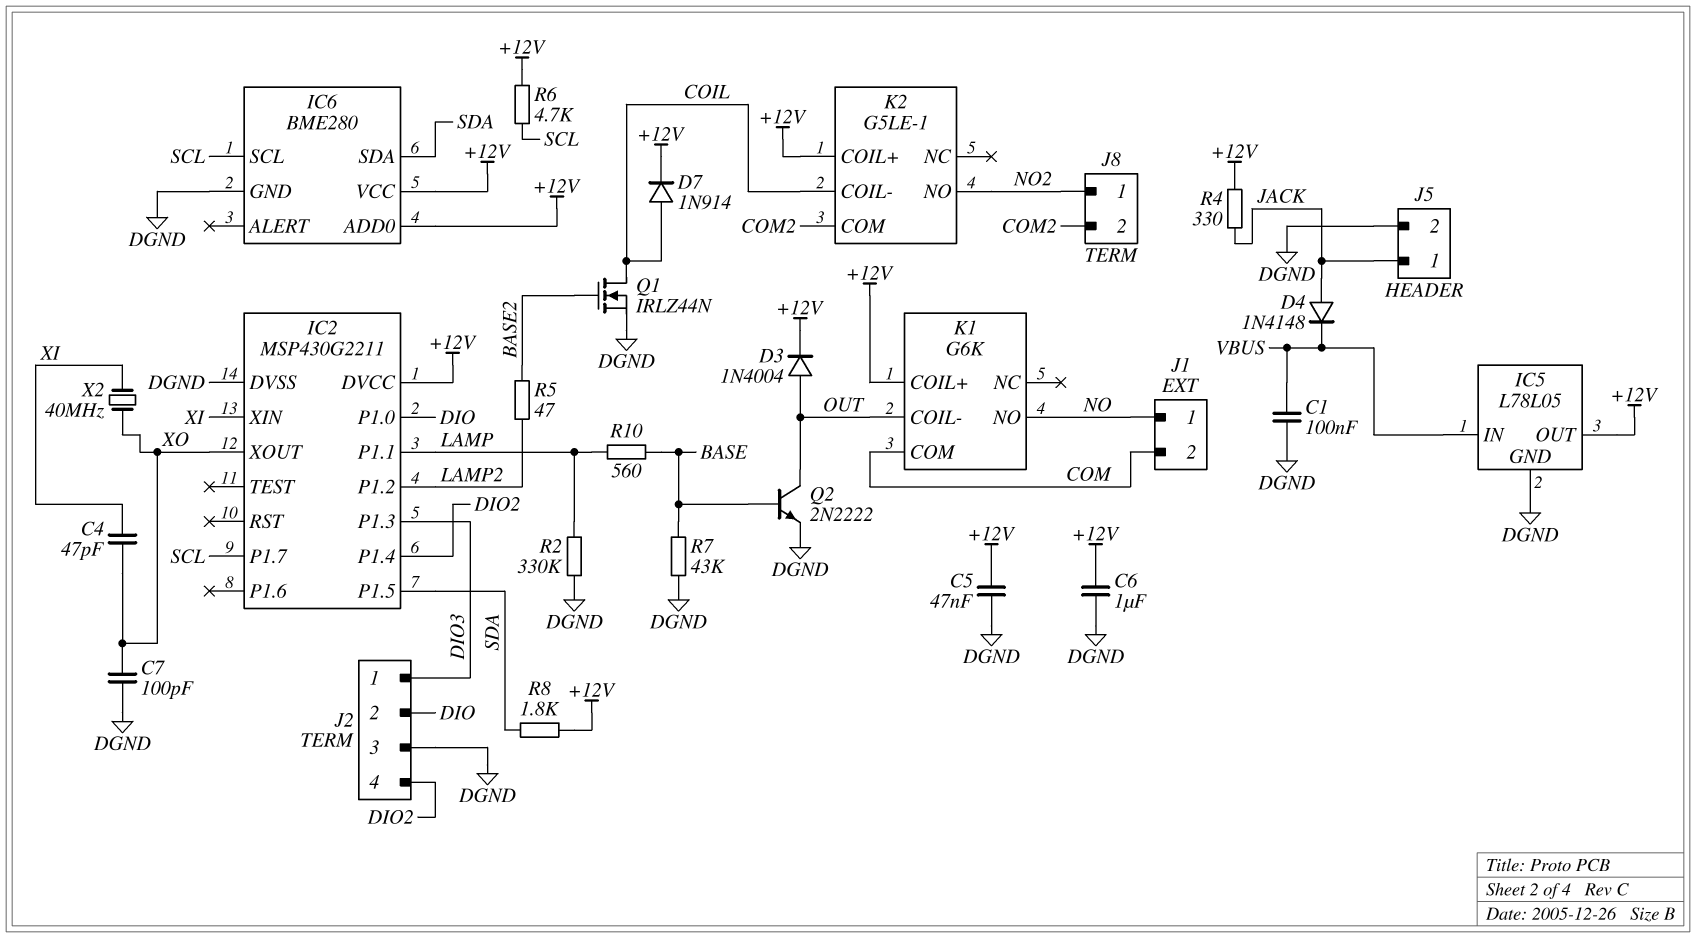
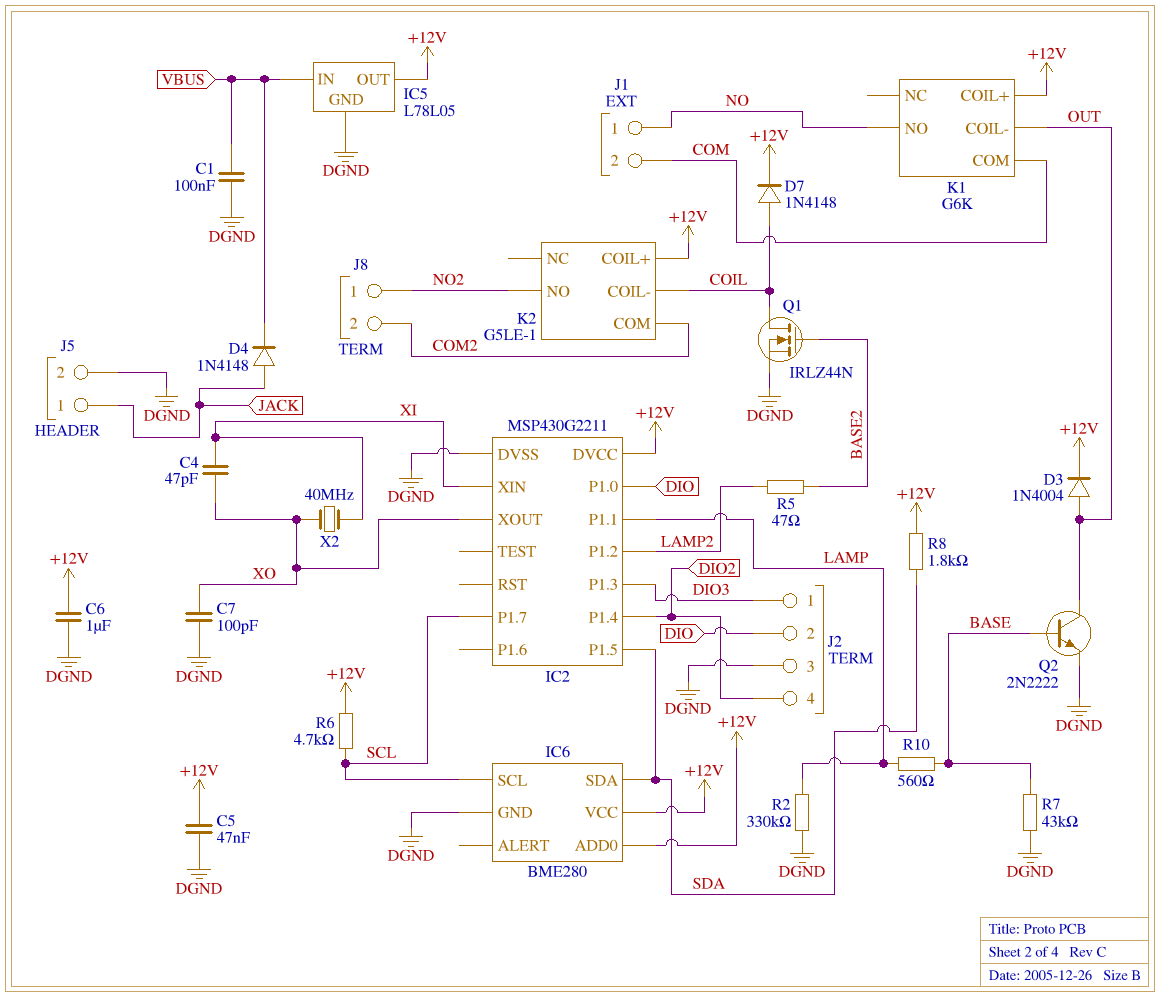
D7: diode 1N914 (A COIL, K +12V) -> diode 1N4148 (A COIL, K +12V)
R4: 330 (+12V, JACK) -> none

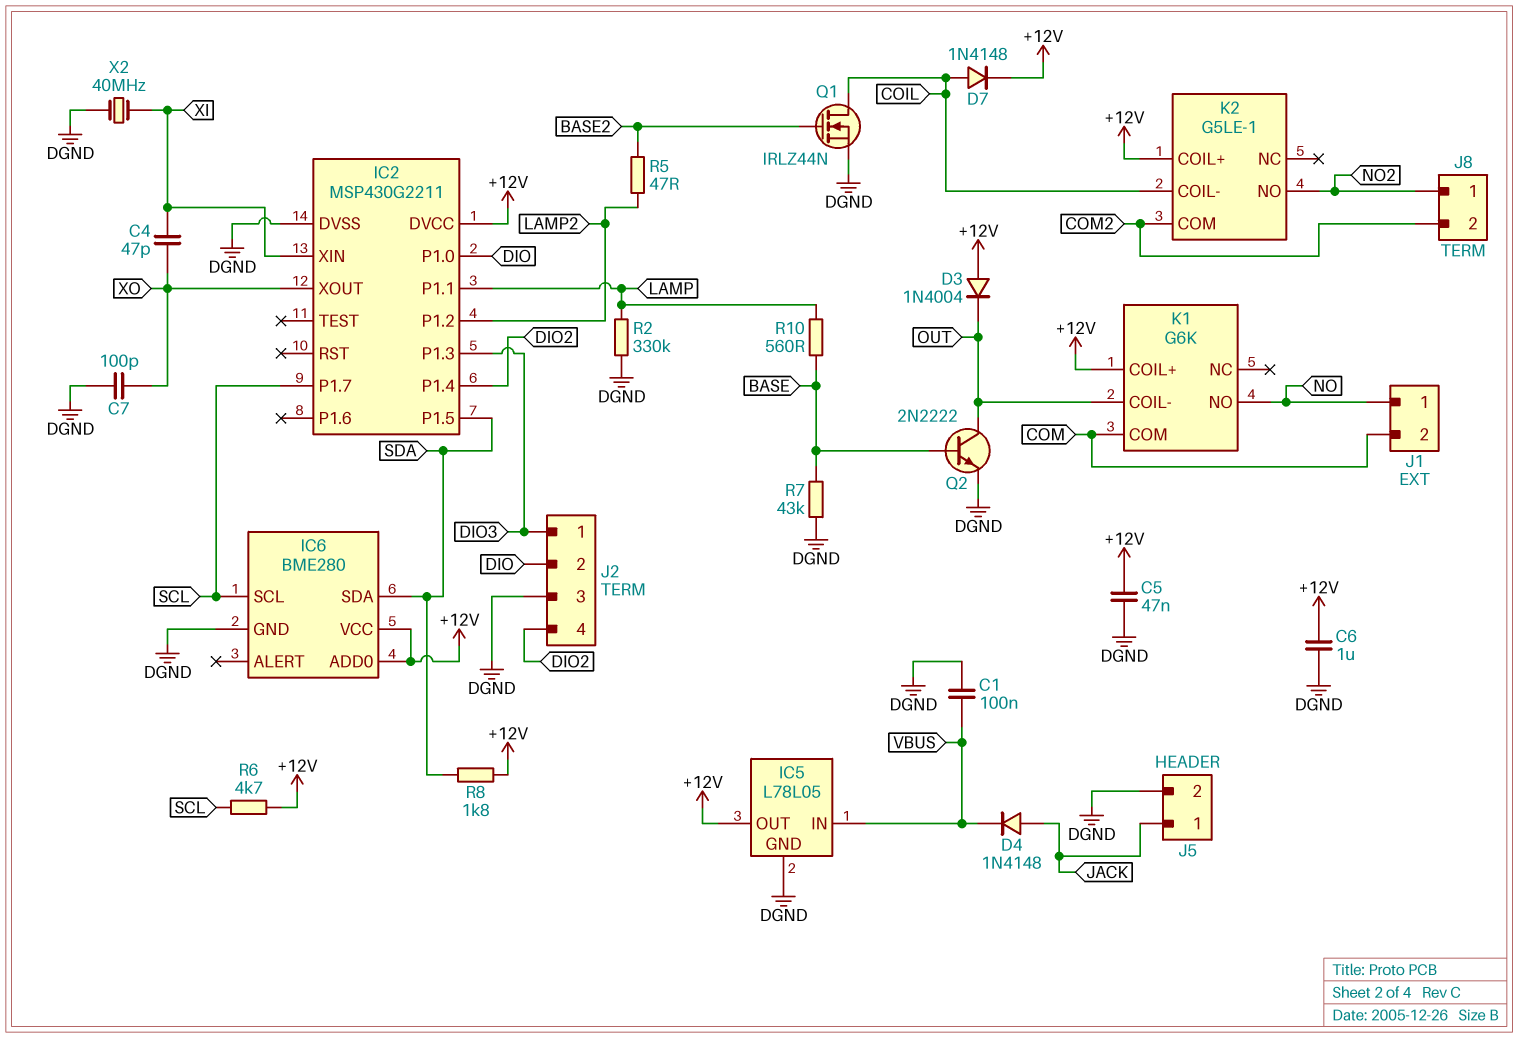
D3: diode 1N4004 (A OUT, K +12V) -> diode 1N4004 (A +12V, K OUT)
X2: 40MHz (XI, XO) -> 40MHz (DGND, XI)

